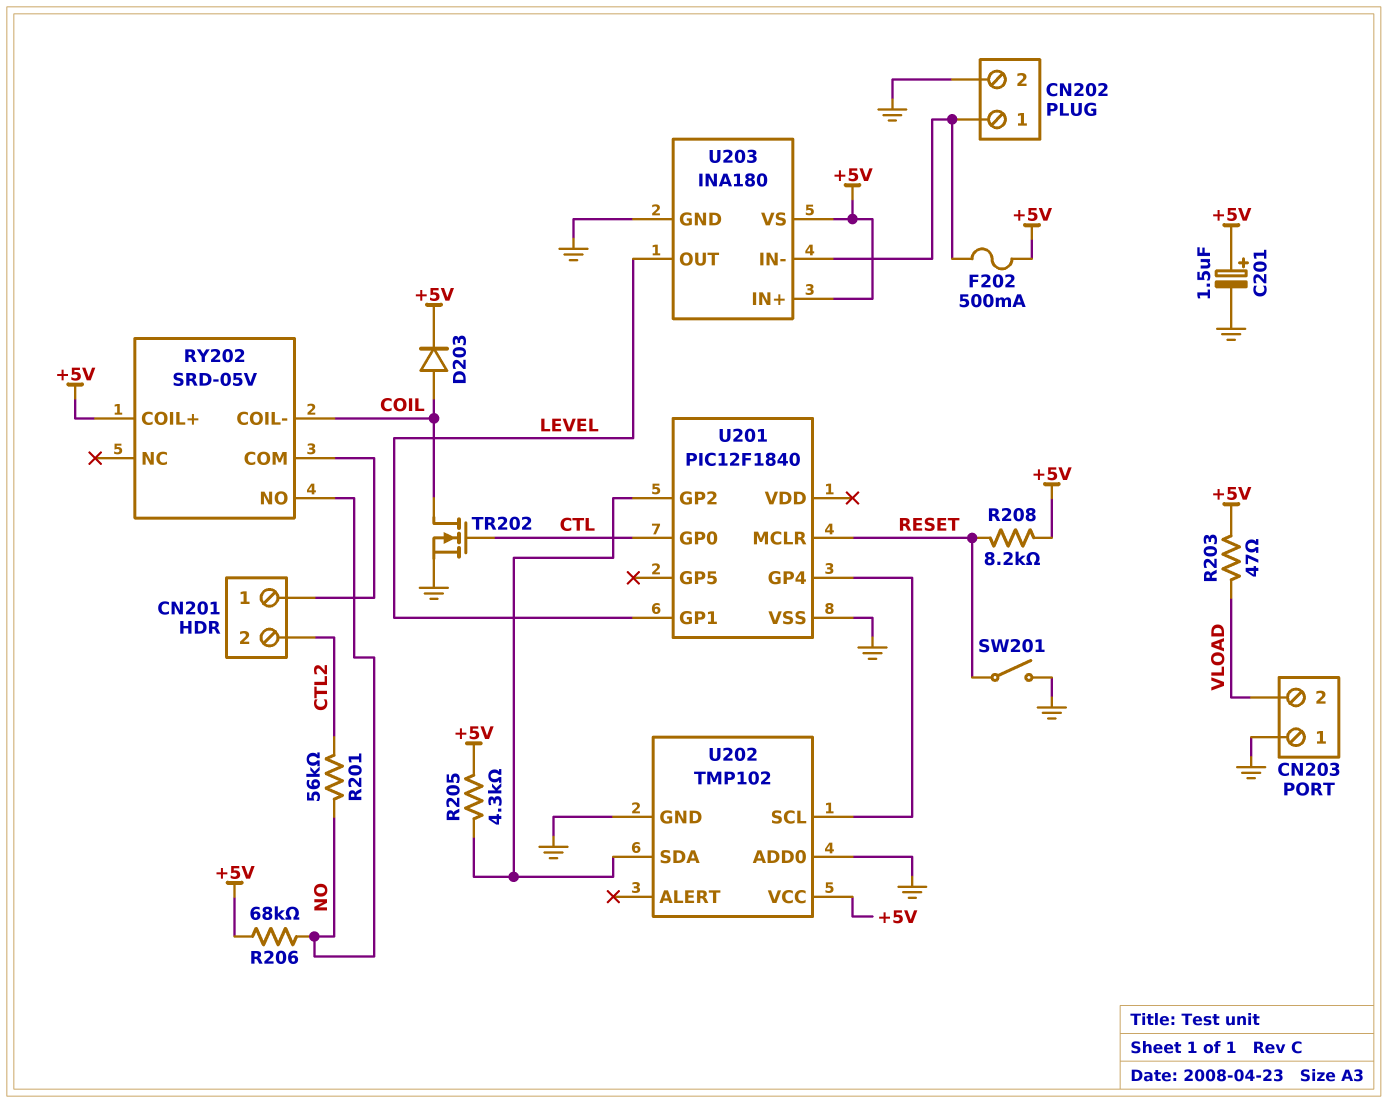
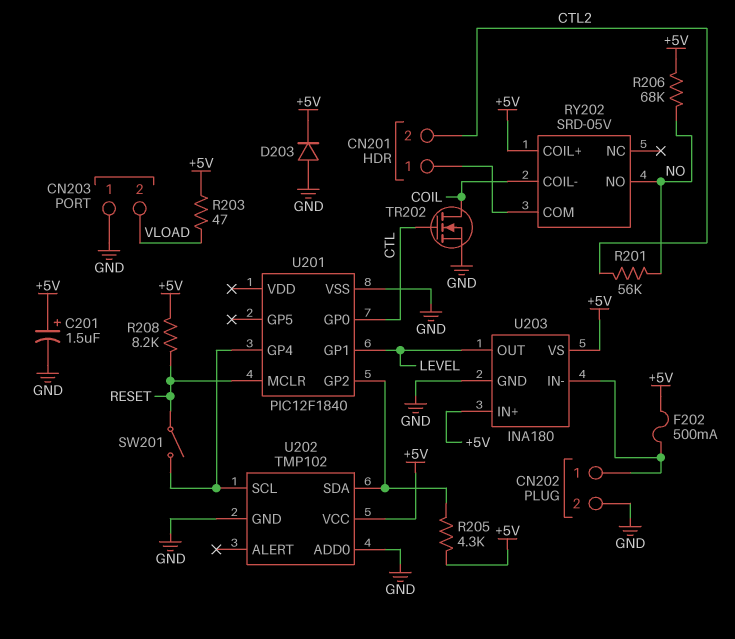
D203: diode (A COIL, K +5V) -> diode (A GND, K +5V)
SW201: switch (GND, RESET) -> switch (RESET, U201/GP4)

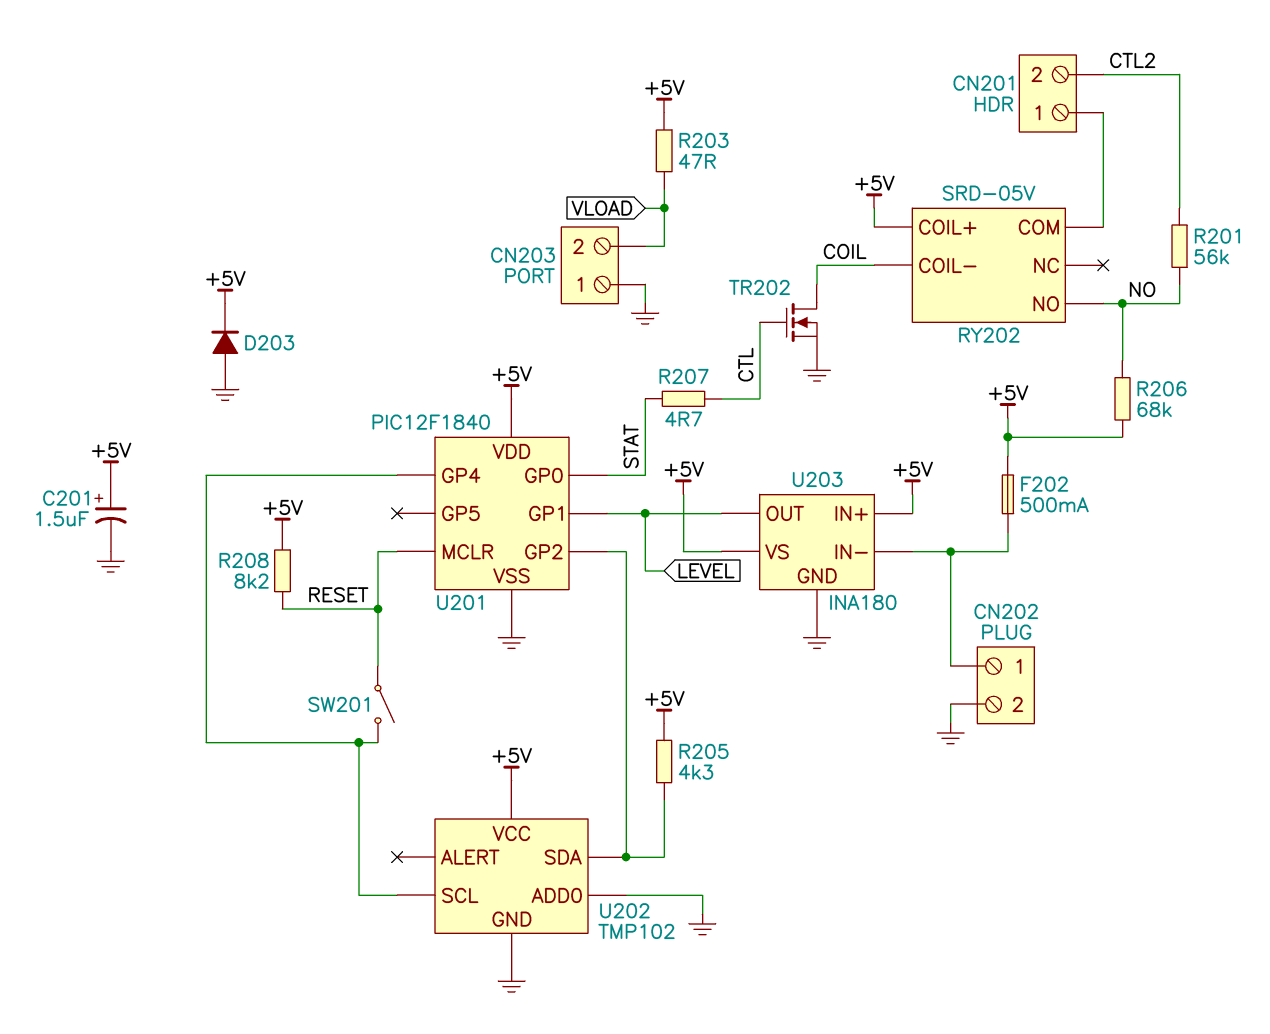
R207: none -> 4.7 (CTL, STAT)
U201 pin GP0: CTL -> STAT
U201 pin VDD: none -> +5V

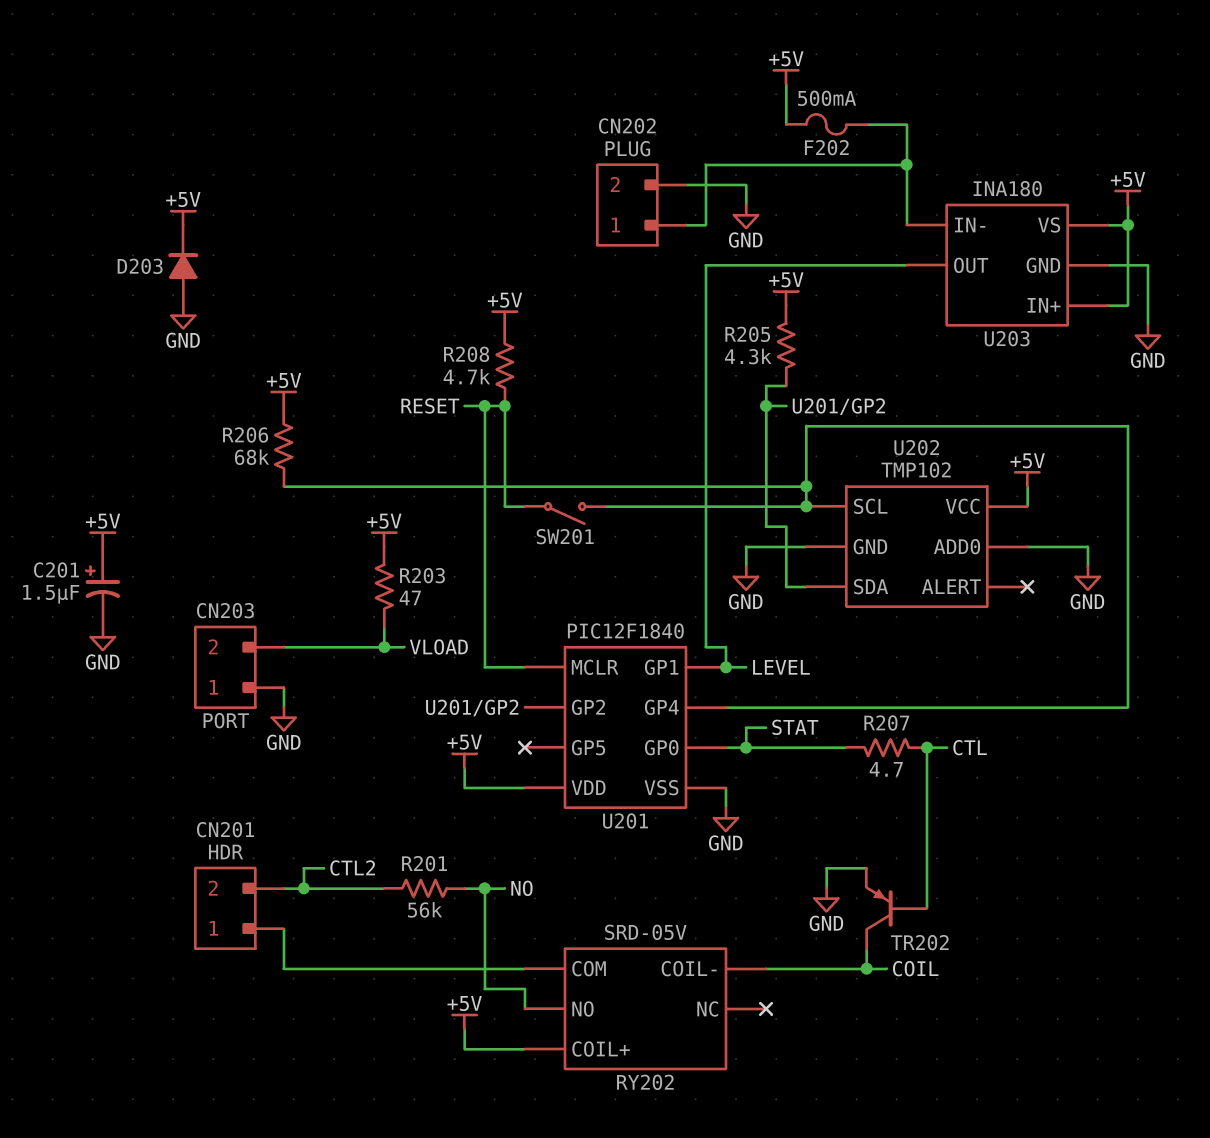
R206: 68k (+5V, NO) -> 68k (+5V, U201/GP4)
R208: 8.2k (+5V, RESET) -> 4.7k (+5V, RESET)
TR202: NMOS (G CTL, D COIL, S GND) -> PNP (B CTL, C COIL, E GND)

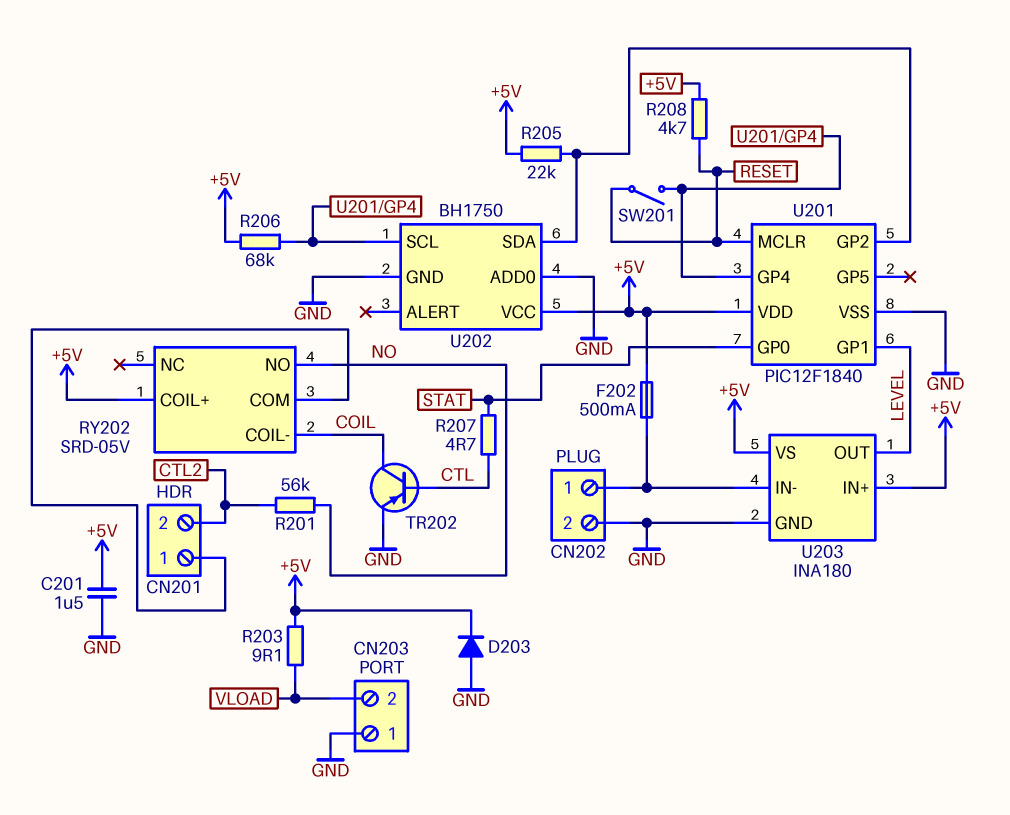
C201: 1.5uF (plus +5V, minus GND) -> 1.5uF (+5V, GND)
R203: 47 (+5V, VLOAD) -> 9.1 (+5V, VLOAD)
R205: 4.3k (+5V, U201/GP2) -> 22k (+5V, U201/GP2)
U202: TMP102 -> BH1750

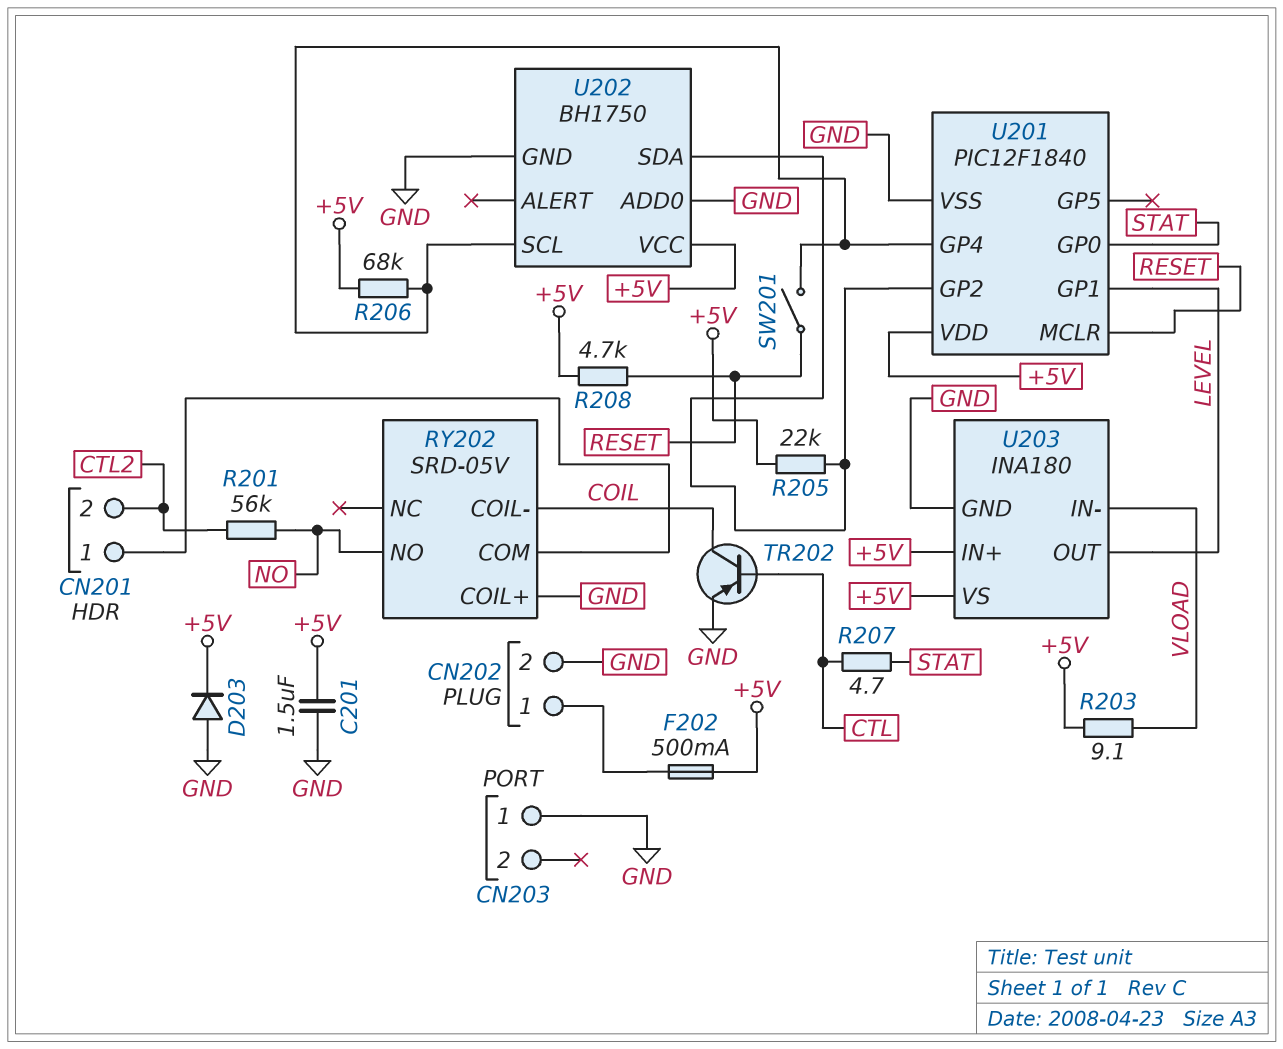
CN203 pin 2: VLOAD -> none
RY202 pin COIL+: +5V -> GND
U203 pin IN-: CN202/1 -> VLOAD

